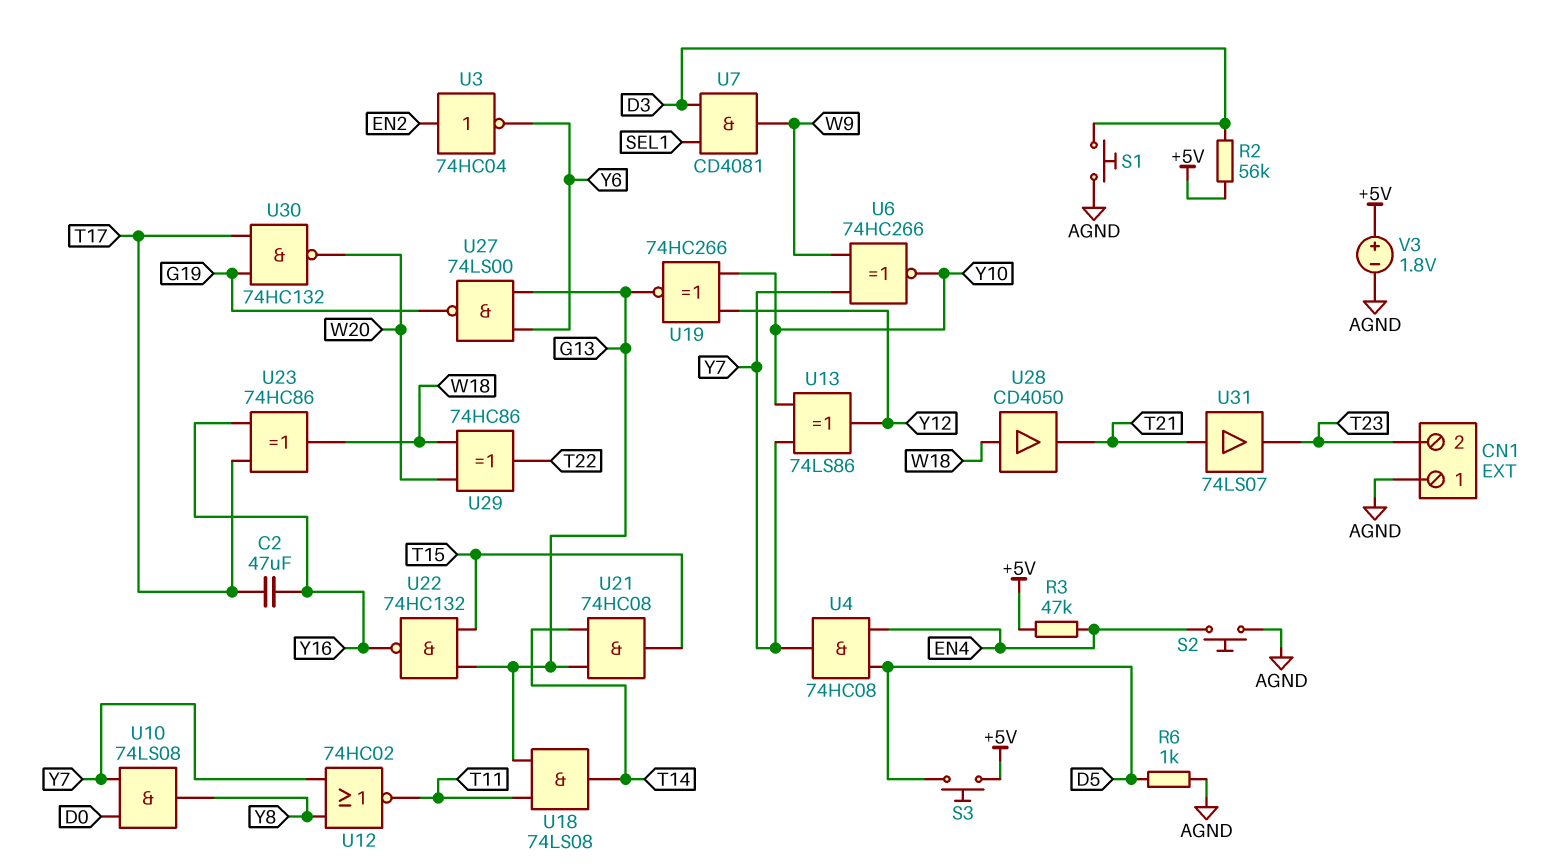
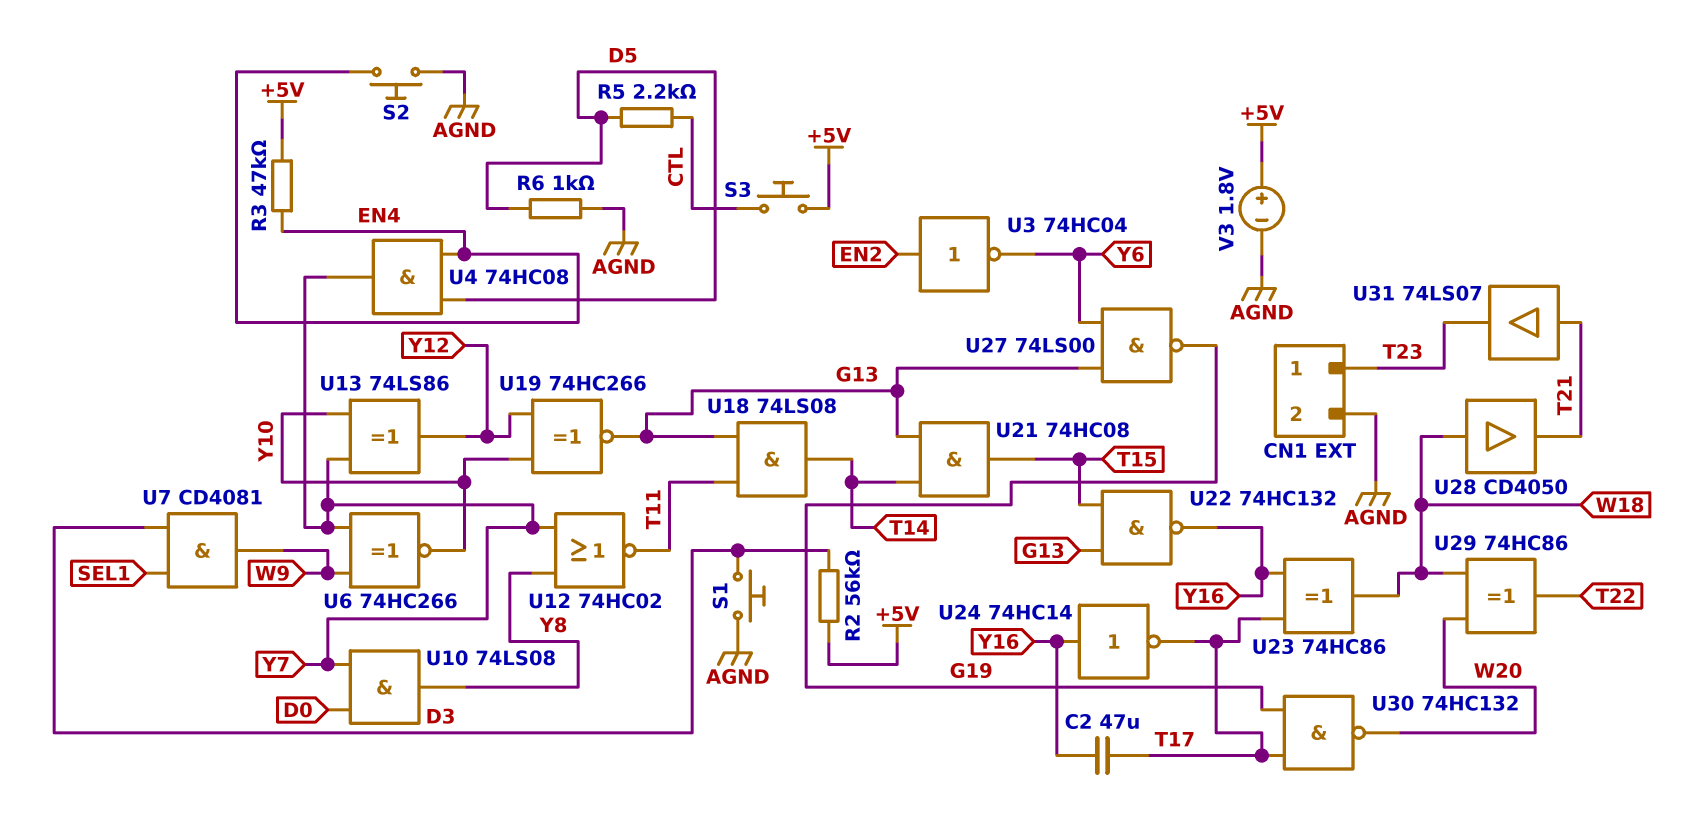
CN1 pin 1: AGND -> T23
CN1 pin 2: T23 -> AGND
R5: none -> 2.2k (CTL, D5)
S3: button (+5V, D5) -> button (+5V, CTL)
U24: none -> NOT 74HC14 (in Y16, out T17)

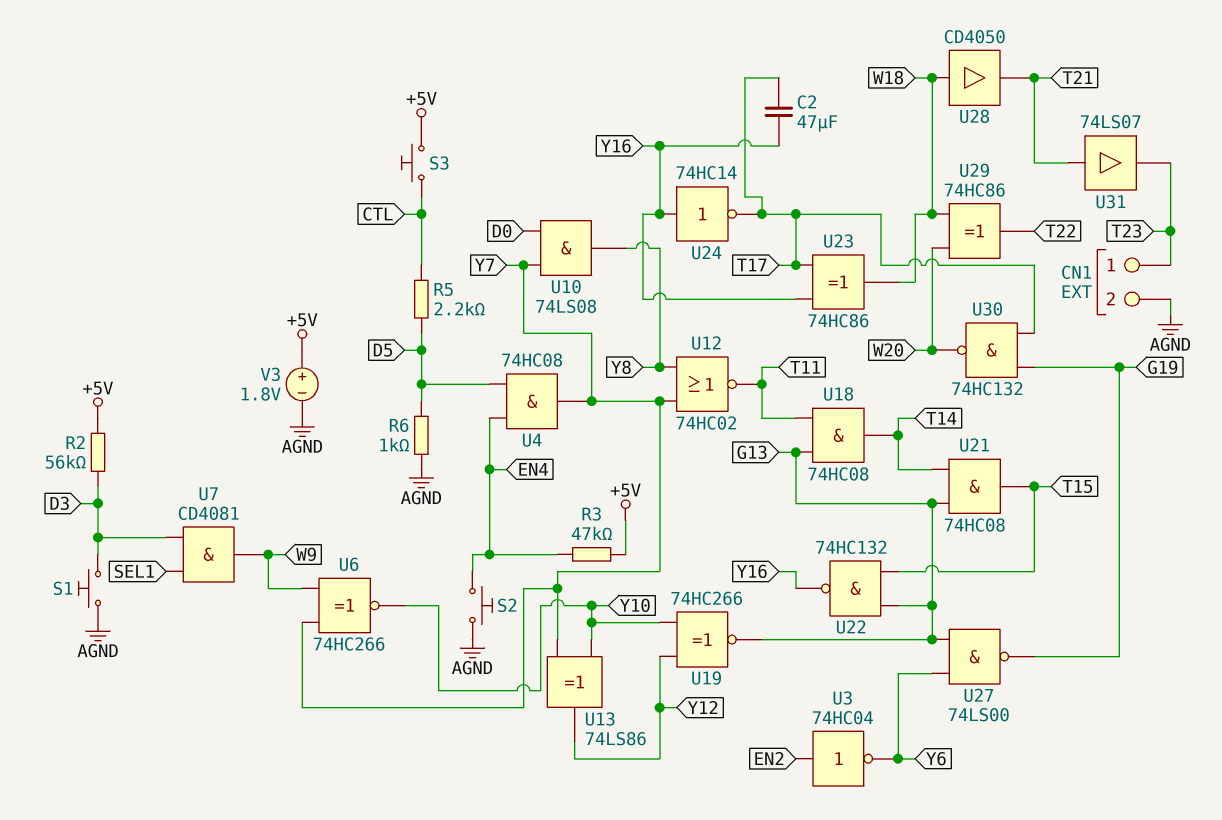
U18: AND 74LS08 (in G13, in T11, out T14) -> AND 74HC08 (in G13, in T11, out T14)

